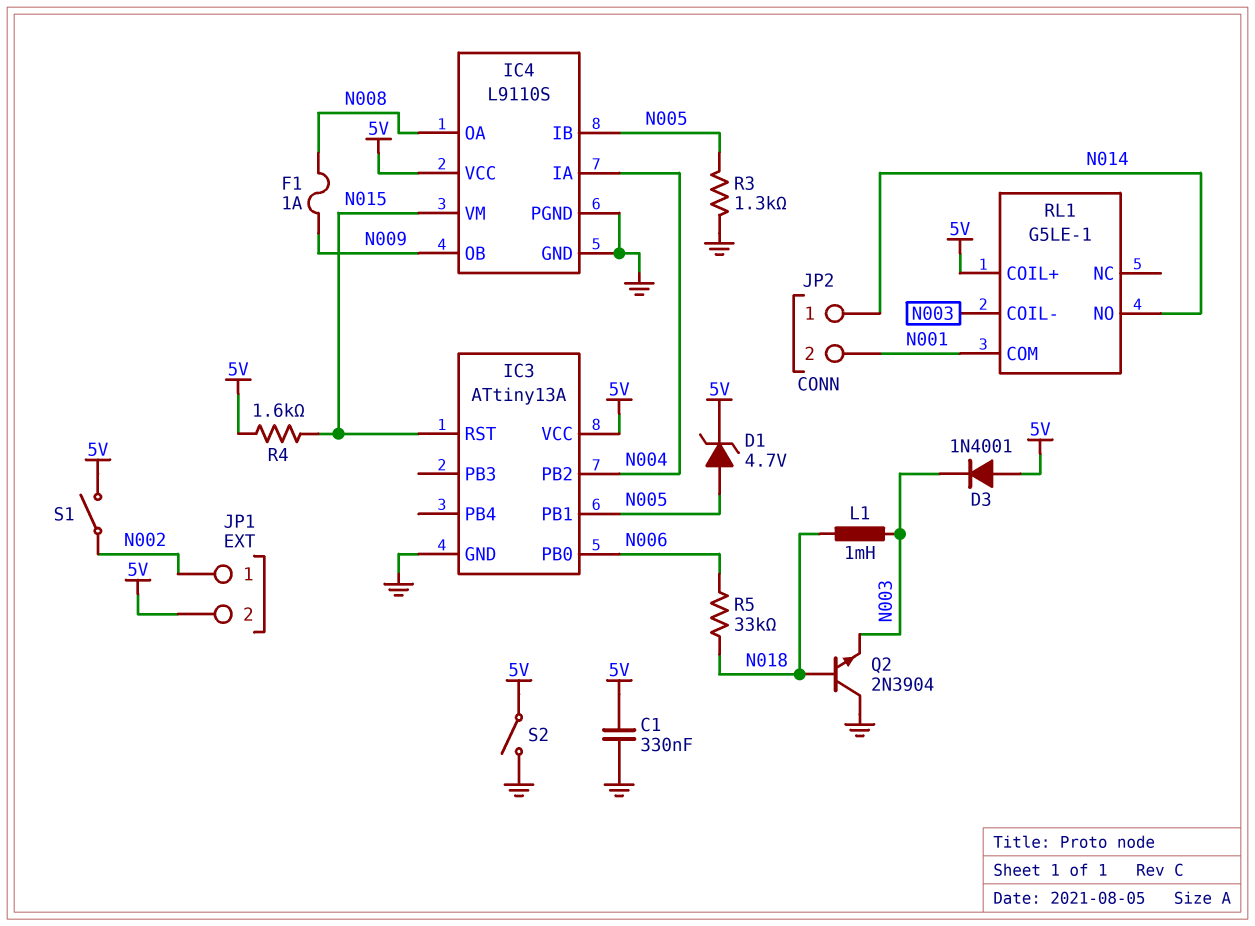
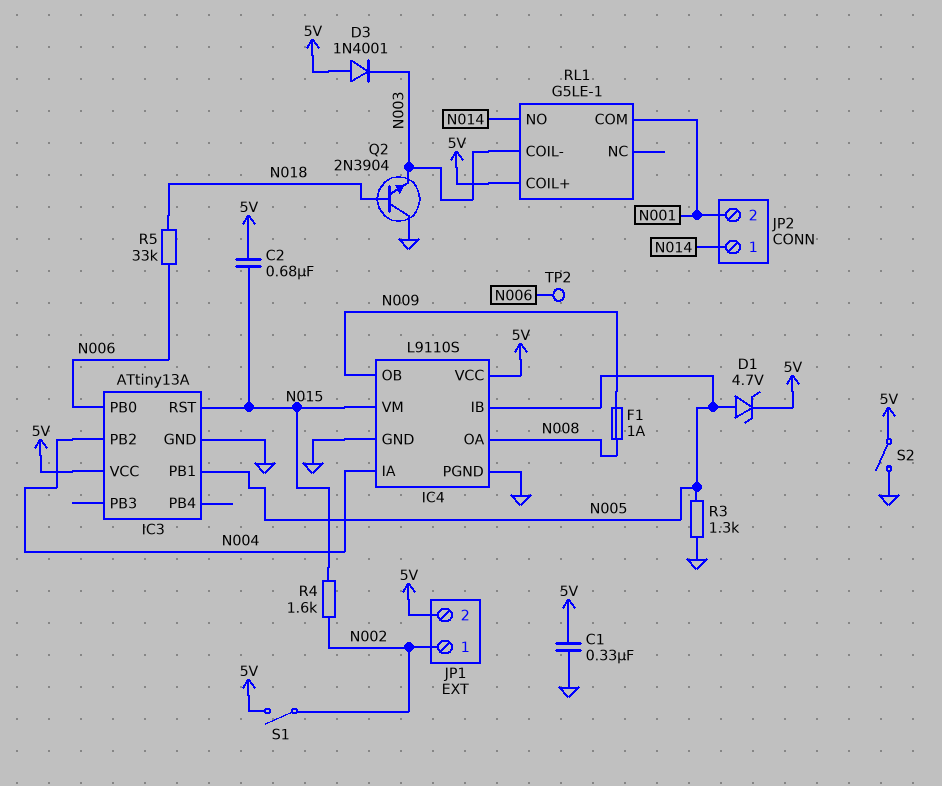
C2: none -> 680nF (5V, N015)
L1: 1mH (N003, N018) -> none
R4: 1.6k (5V, N015) -> 1.6k (N002, N015)
TP2: none -> test point (N006)

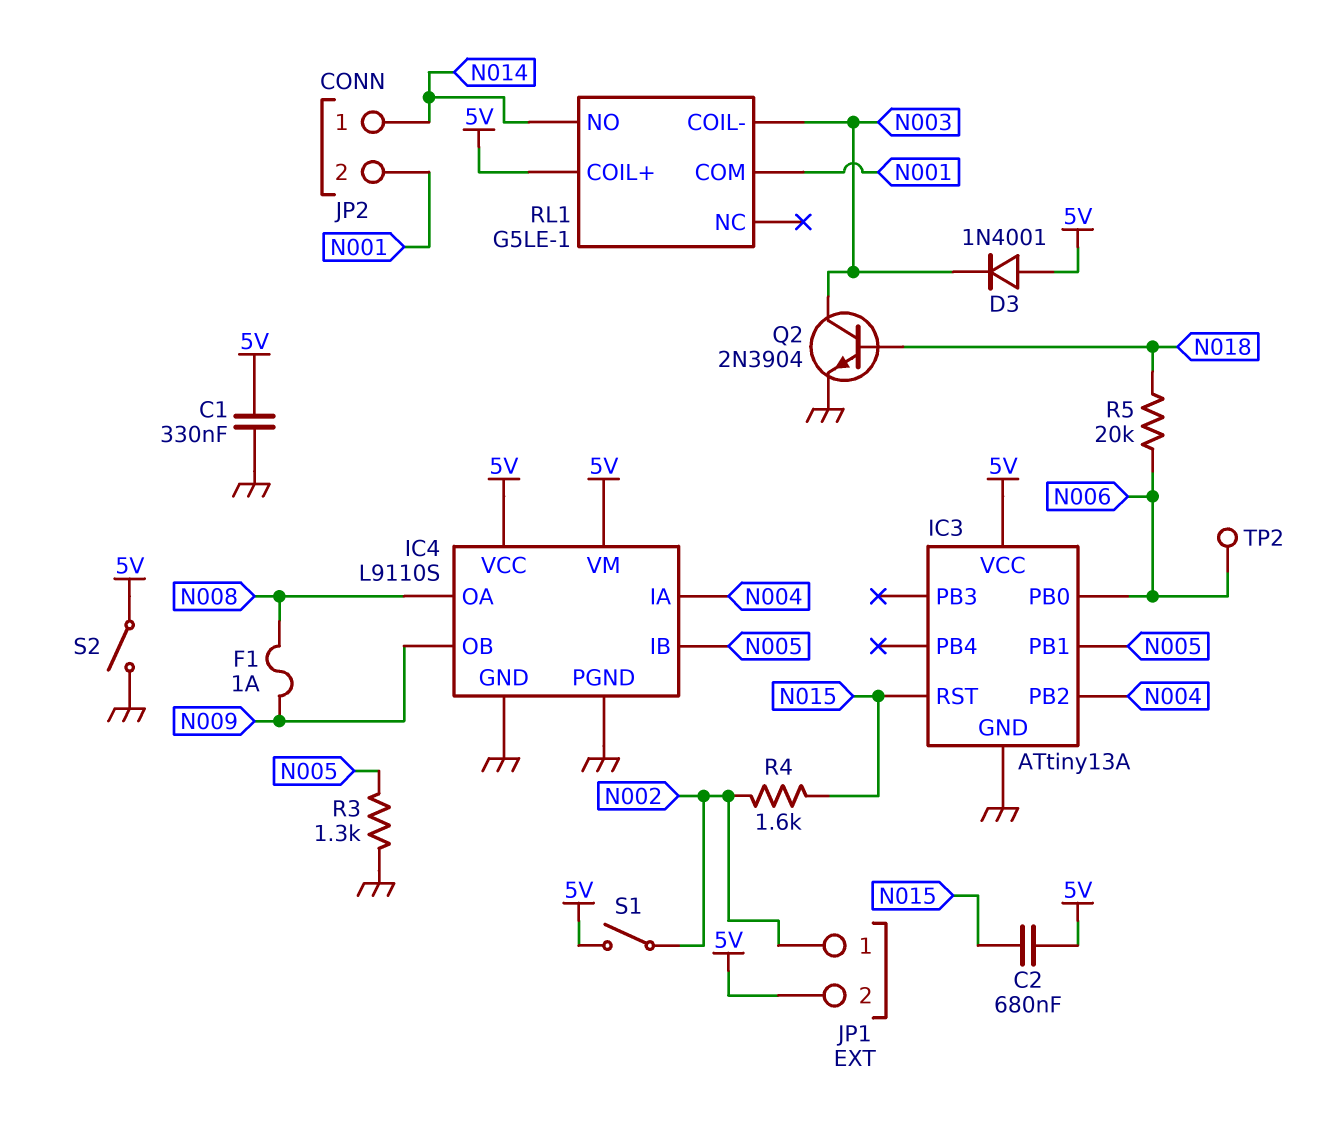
D1: zener 4.7V (A N005, K 5V) -> none
IC4 pin VM: N015 -> 5V
Q2: NPN 2N3904 (B N018, C GND, E N003) -> NPN 2N3904 (B N018, C N003, E GND)
R5: 33k (N006, N018) -> 20k (N006, N018)

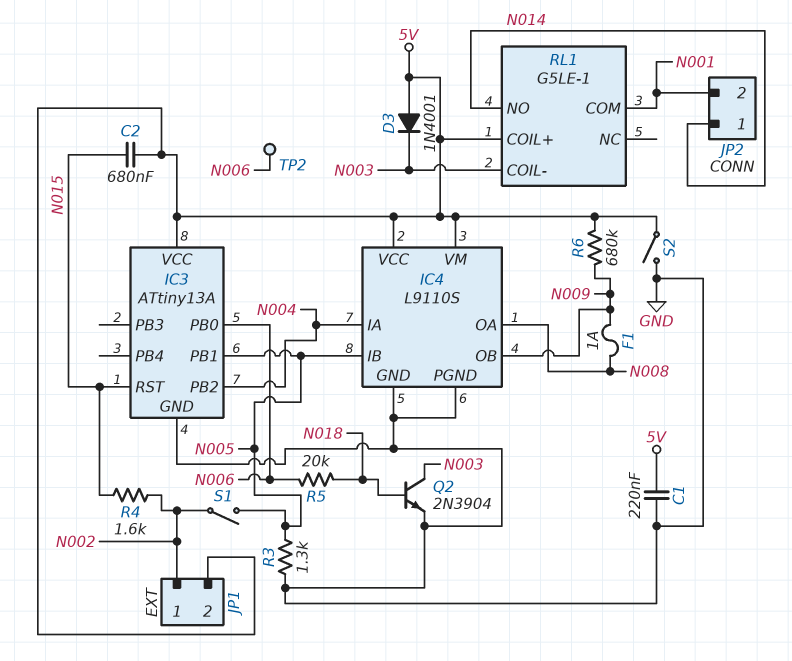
C1: 330nF (5V, GND) -> 220nF (5V, GND)
R6: none -> 680k (5V, N009)
S1: switch (5V, N002) -> switch (N002, N005)

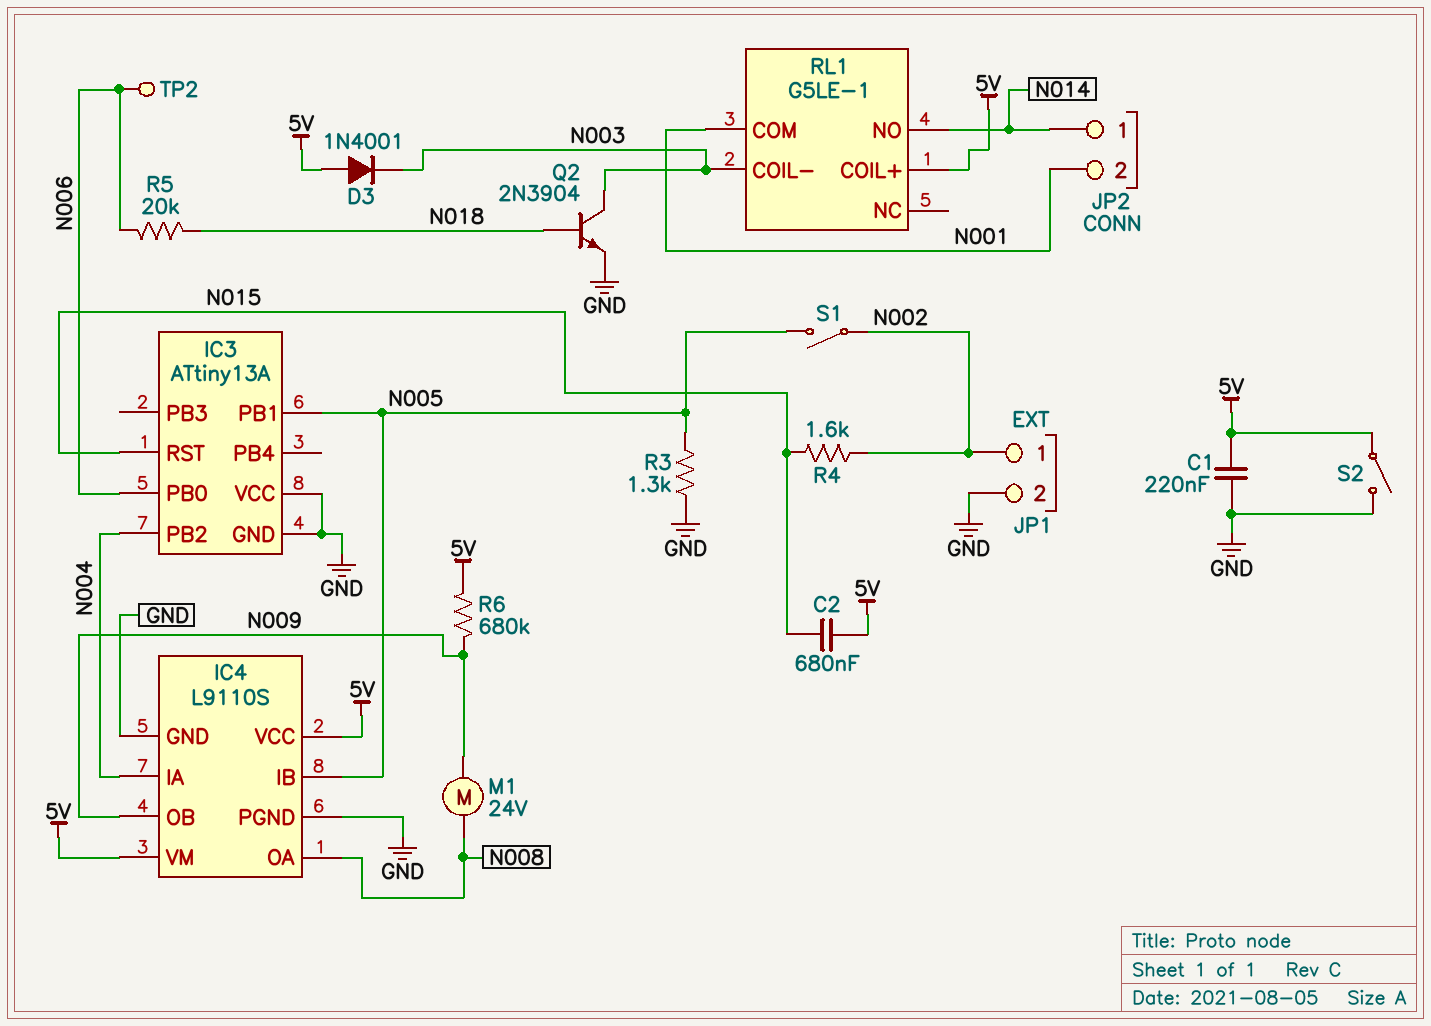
F1: 1A (N008, N009) -> none
IC3 pin VCC: 5V -> GND
JP1 pin 2: 5V -> GND
M1: none -> motor 24V (N008, N009)

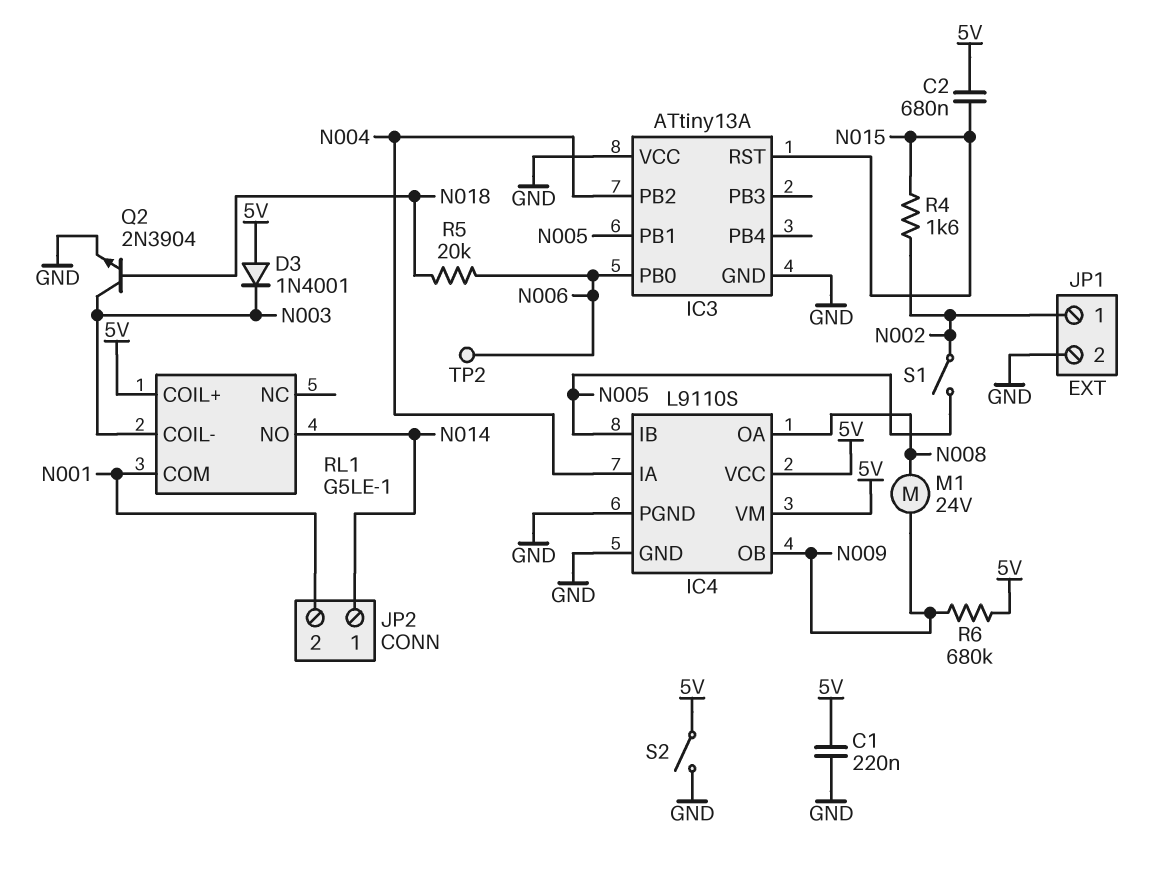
R3: 1.3k (GND, N005) -> none

